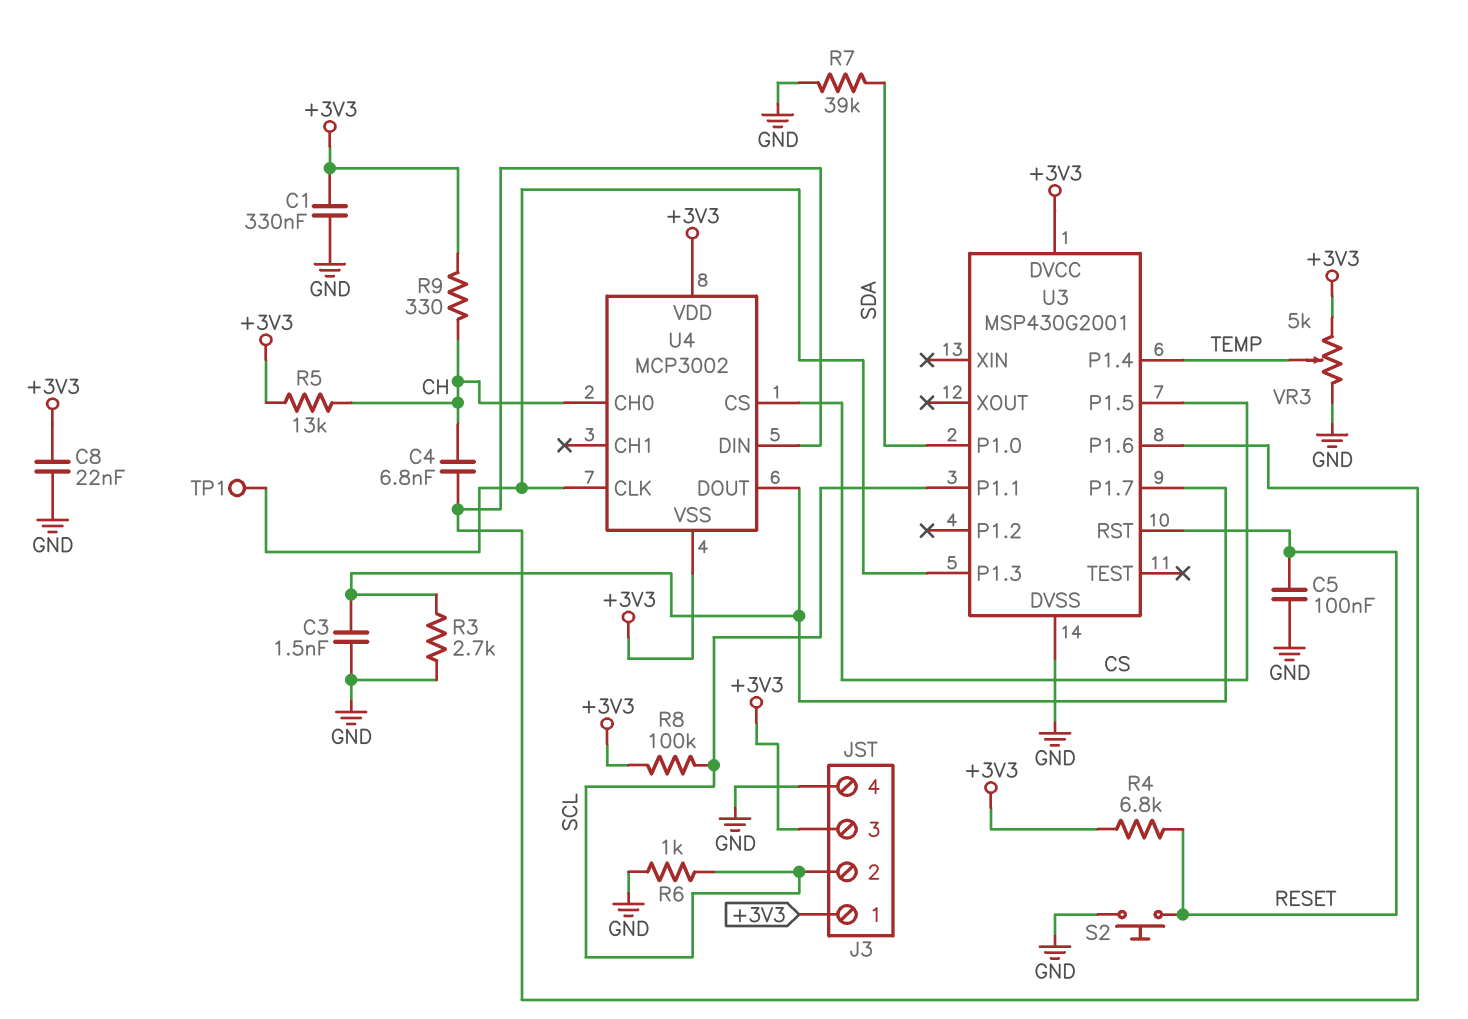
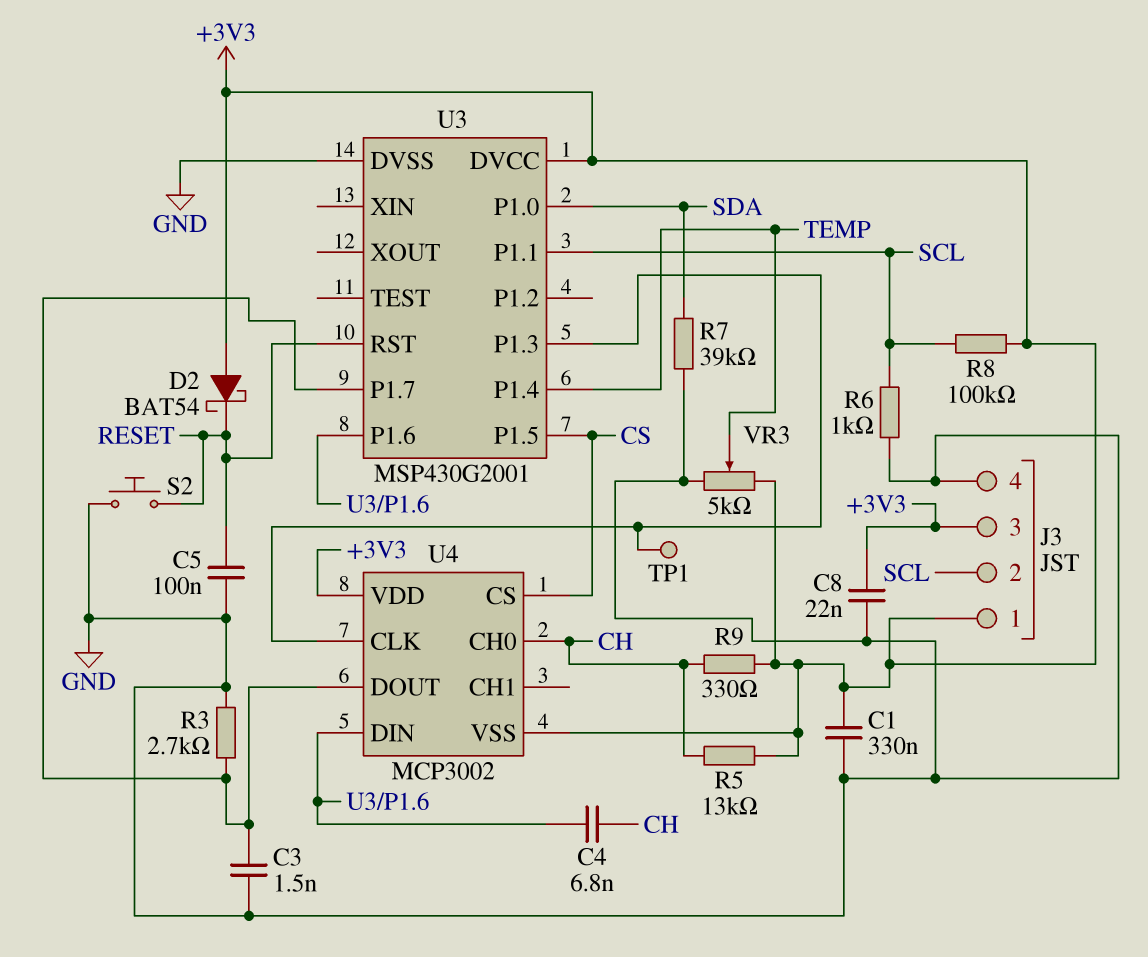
D2: none -> schottky BAT54 (A +3V3, K RESET)
R4: 6.8k (+3V3, RESET) -> none

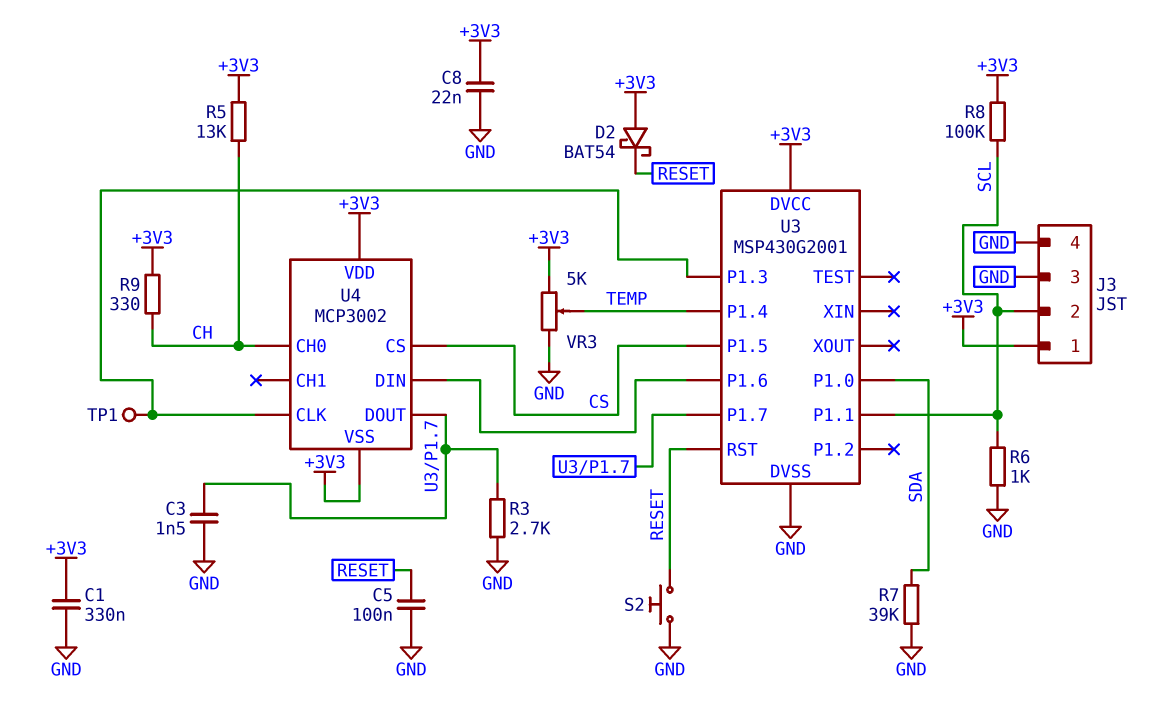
C4: 6.8nF (CH, U3/P1.6) -> none
J3 pin 3: +3V3 -> GND

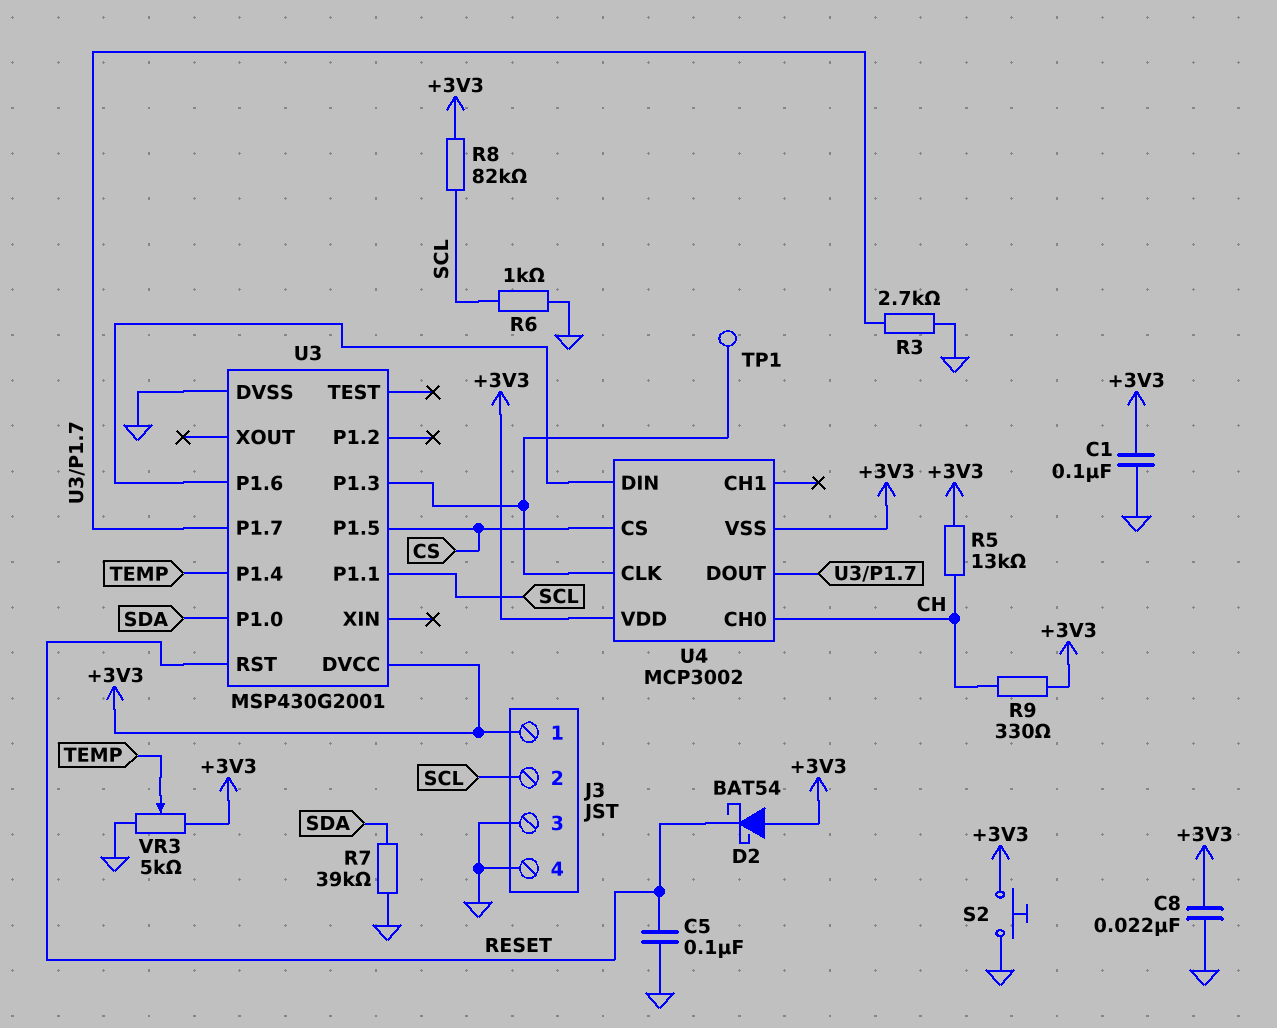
C1: 330nF (+3V3, GND) -> 100nF (+3V3, GND)
C3: 1.5nF (GND, U3/P1.7) -> none
R8: 100k (+3V3, SCL) -> 82k (+3V3, SCL)
S2: button (GND, RESET) -> button (+3V3, GND)

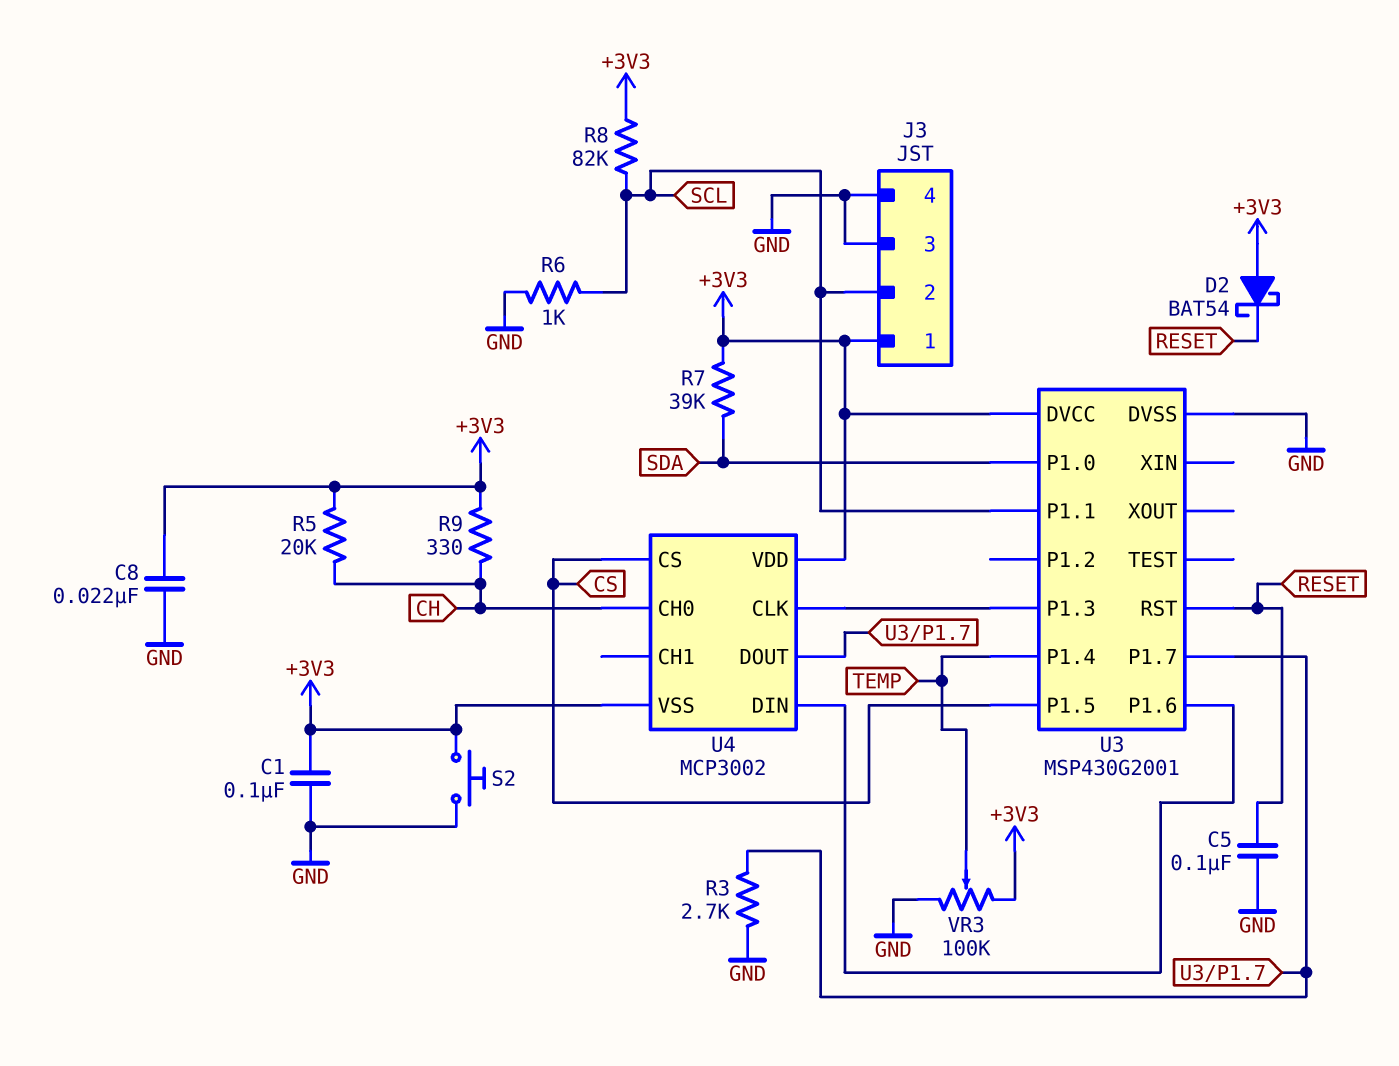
R5: 13k (+3V3, CH) -> 20k (+3V3, CH)
R7: 39k (GND, SDA) -> 39k (+3V3, SDA)
TP1: test point (U3/P1.3) -> none
VR3: 5k (+3V3, GND, wiper TEMP) -> 100k (+3V3, GND, wiper TEMP)

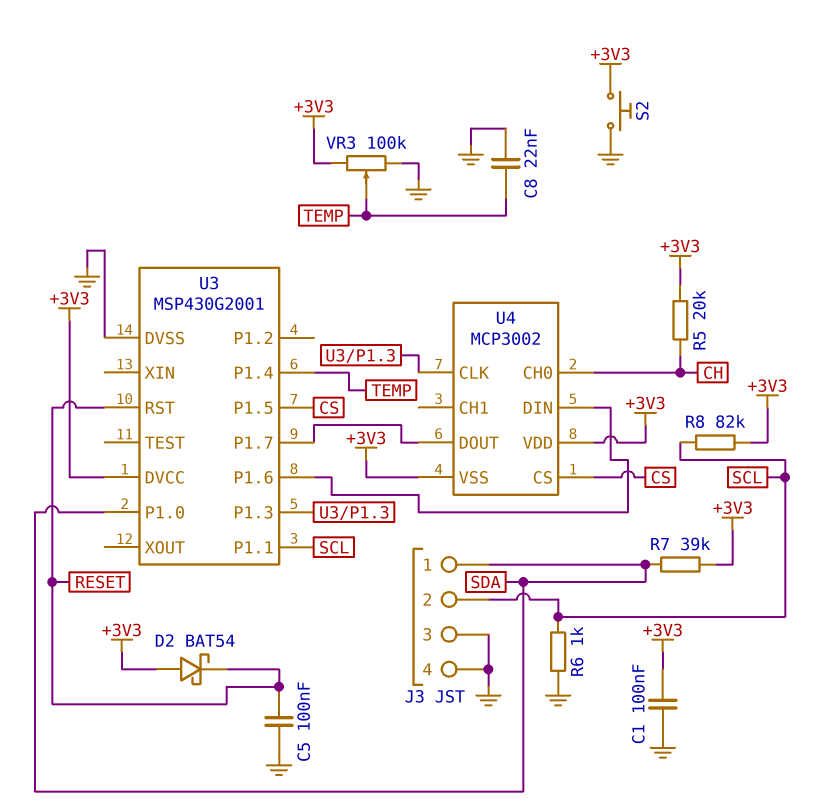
C8: 22nF (+3V3, GND) -> 22nF (GND, TEMP)
J3 pin 1: +3V3 -> SDA
R3: 2.7k (GND, U3/P1.7) -> none
R9: 330 (+3V3, CH) -> none

